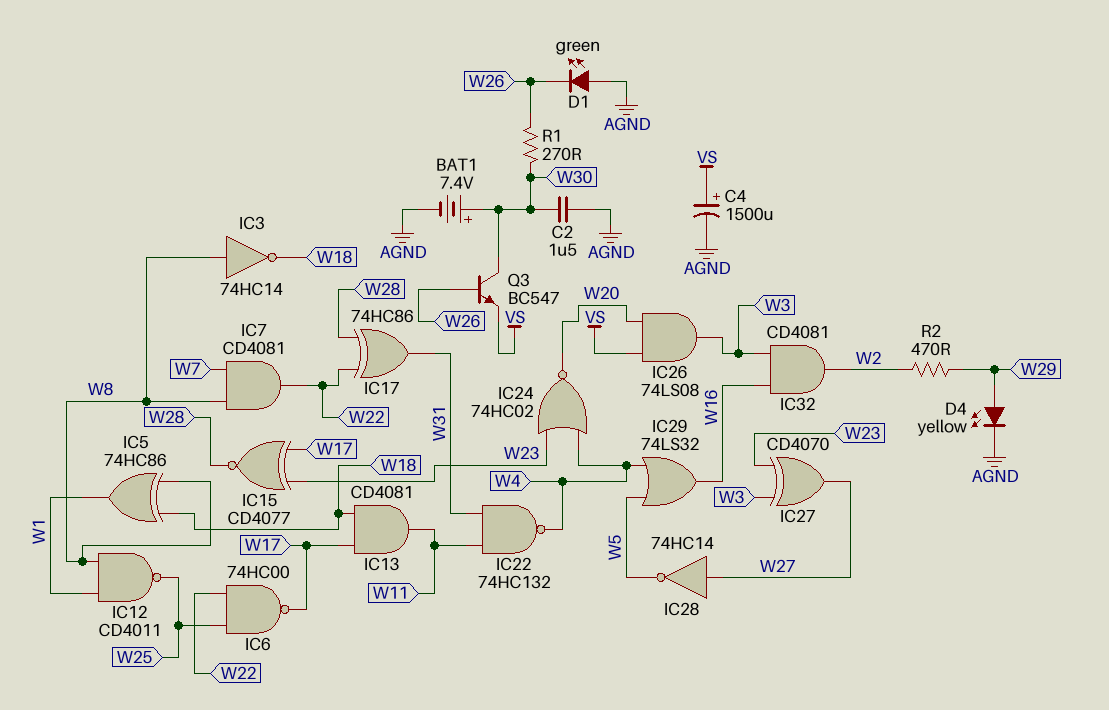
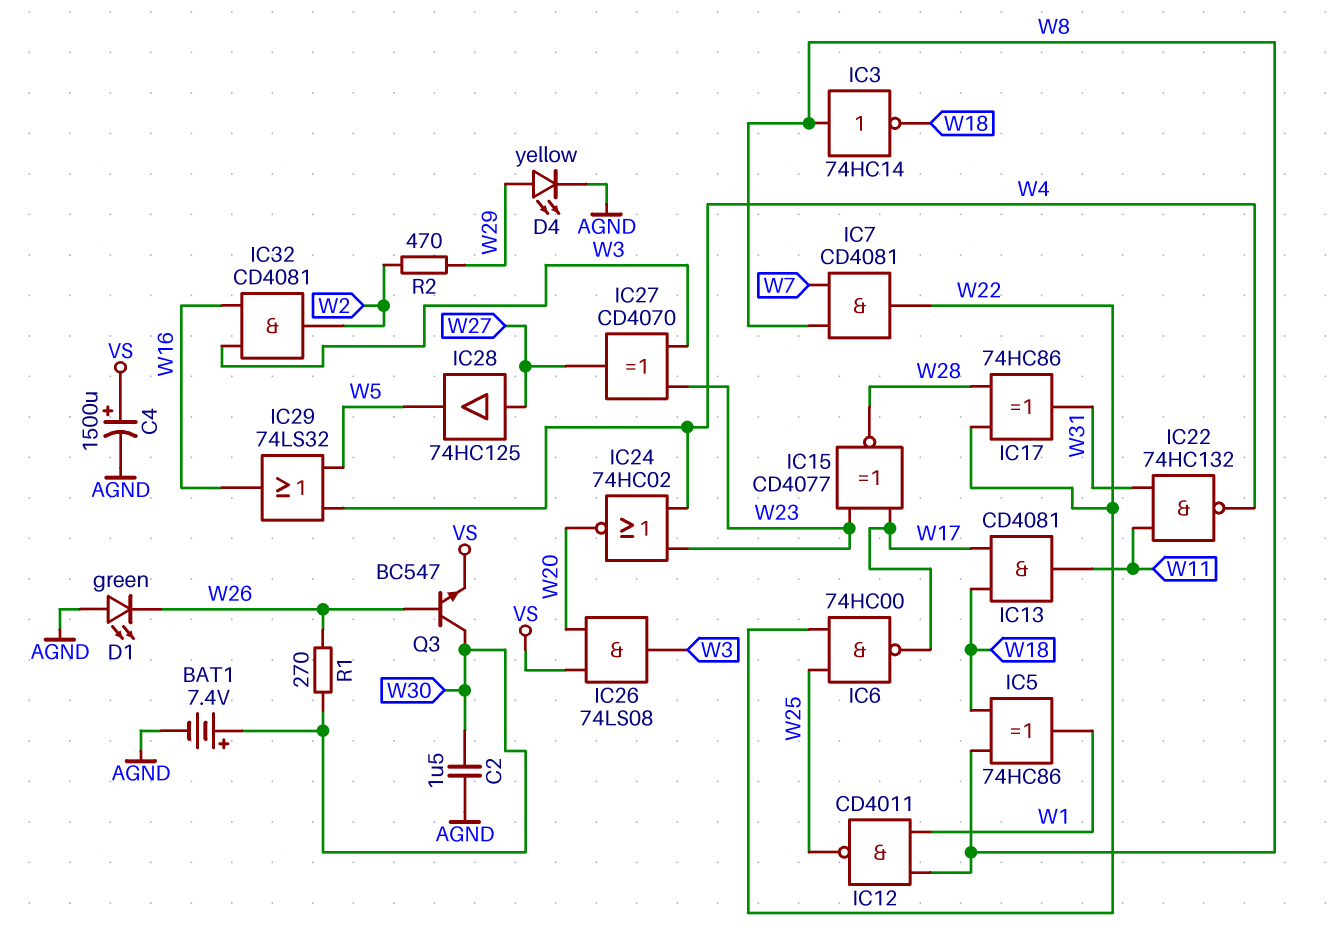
IC28: NOT 74HC14 (in W27, out W5) -> buffer 74HC125 (in W27, out W5)

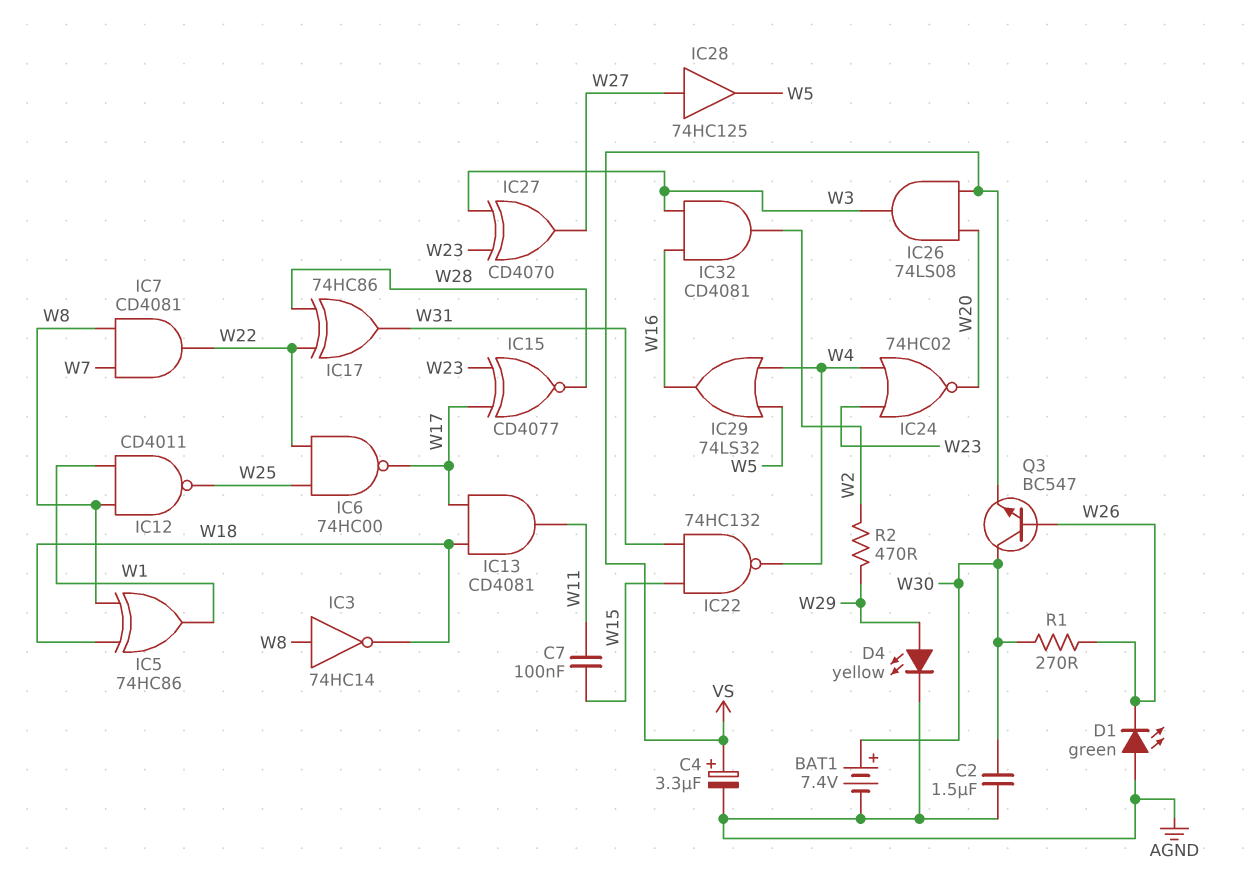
C4: 1500uF (plus VS, minus AGND) -> 3.3uF (plus VS, minus AGND)
C7: none -> 100nF (W11, W15)
IC22: NAND 74HC132 (in W11, in W31, out W4) -> NAND 74HC132 (in W15, in W31, out W4)

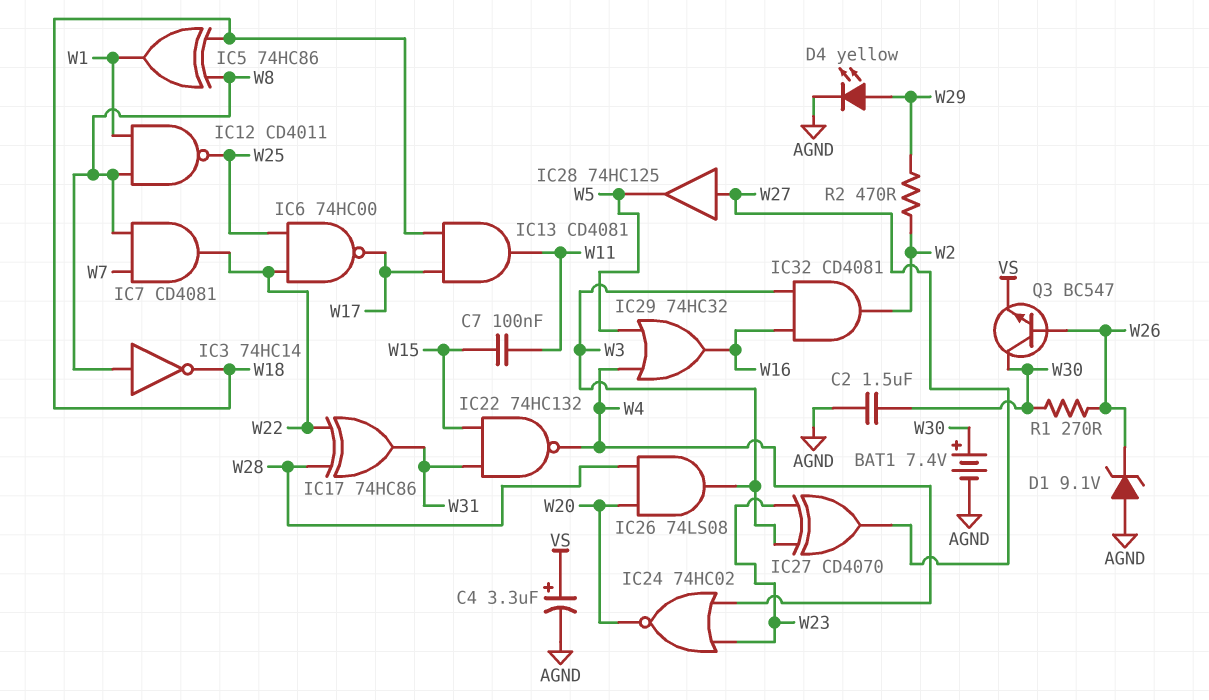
D1: LED green (A AGND, K W26) -> zener 9.1V (A AGND, K W26)
IC15: XNOR CD4077 (in W17, in W23, out W28) -> none
IC26: AND 74LS08 (in VS, in W20, out W3) -> AND 74LS08 (in W20, in W28, out W3)
IC29: OR 74LS32 (in W4, in W5, out W16) -> OR 74HC32 (in W4, in W5, out W16)

